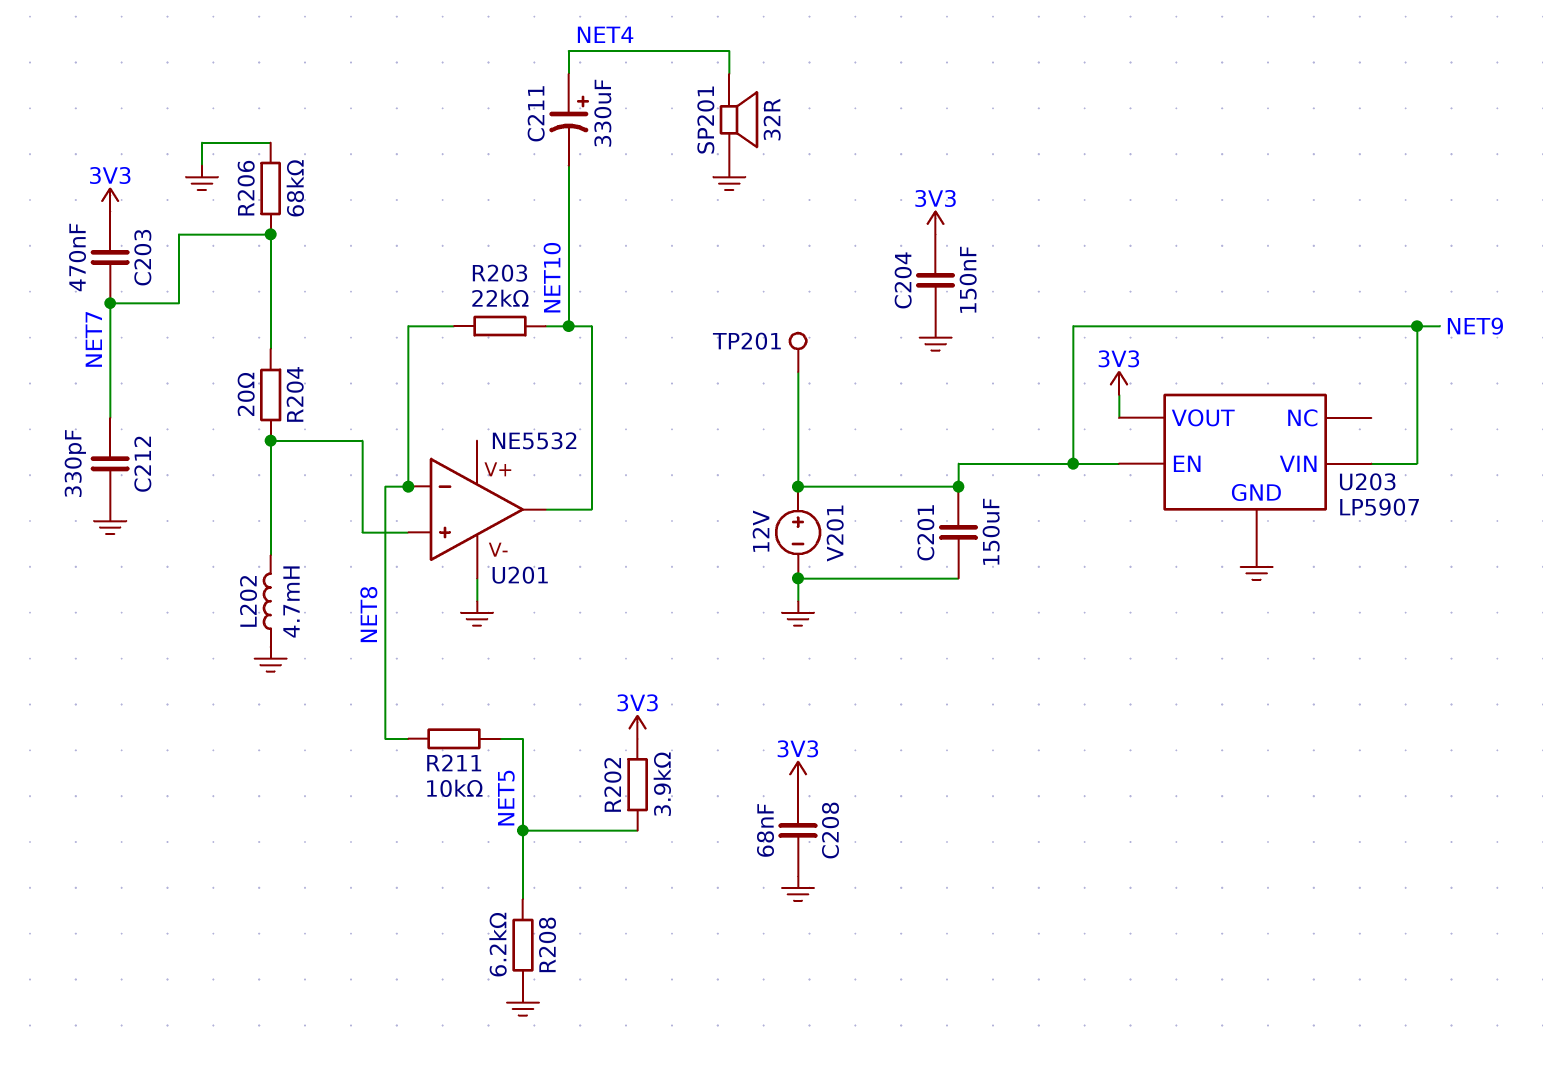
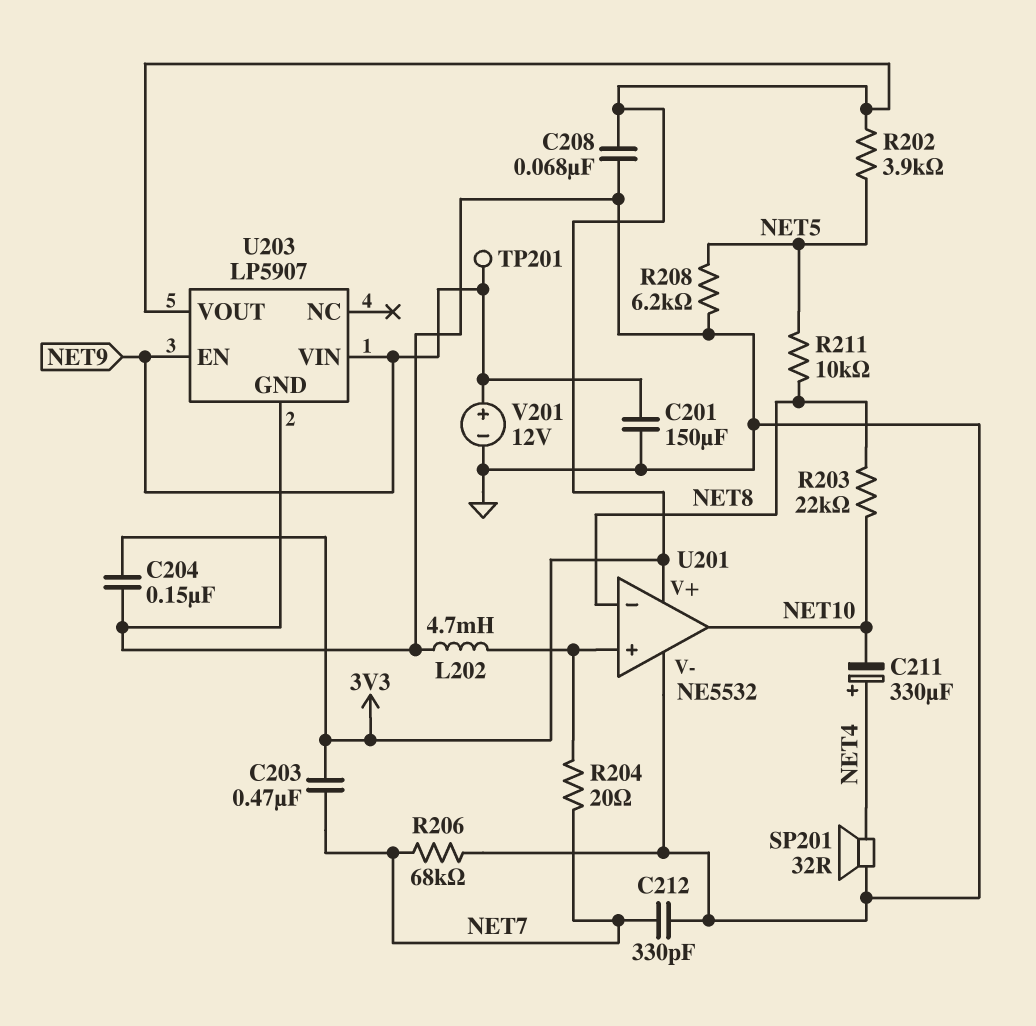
U201 pin V+: none -> 3V3

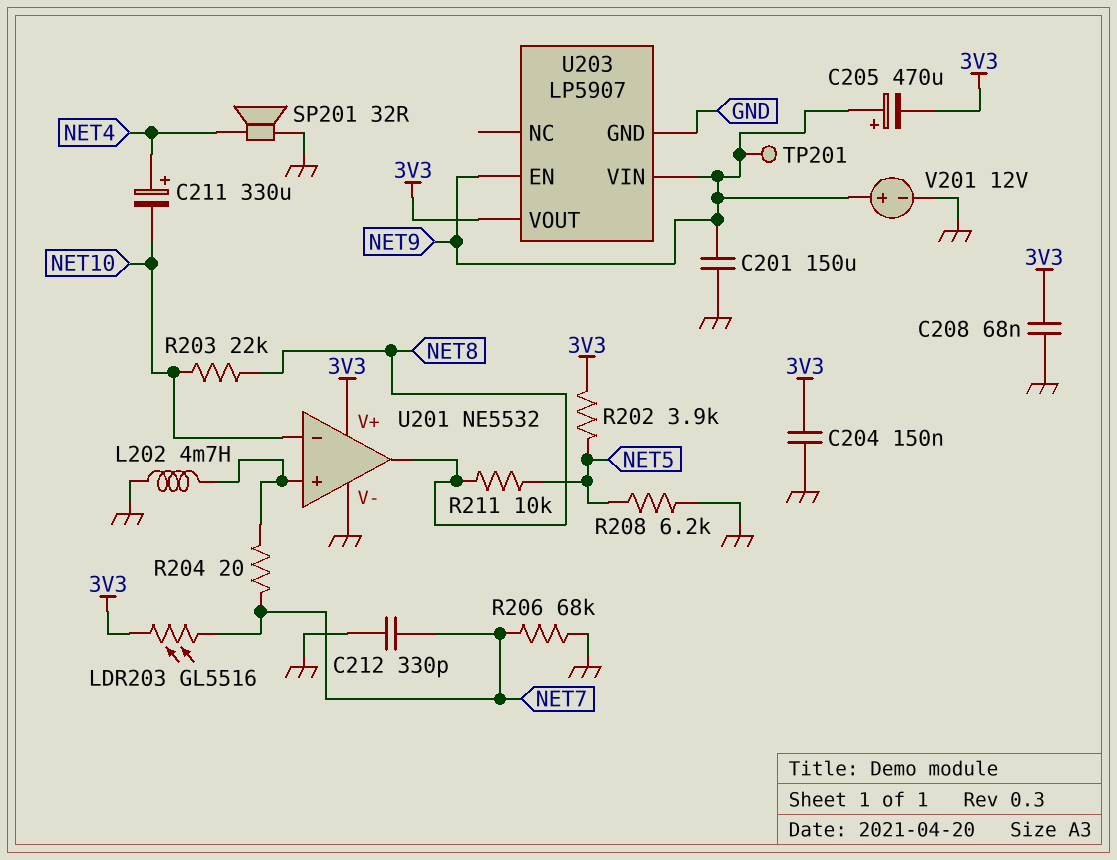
C203: 470nF (3V3, NET7) -> none
C205: none -> 470uF (plus NET9, minus 3V3)
LDR203: none -> GL5516 (3V3, NET7)
U201 pin in-: NET8 -> NET10
U201 pin out: NET10 -> NET8

